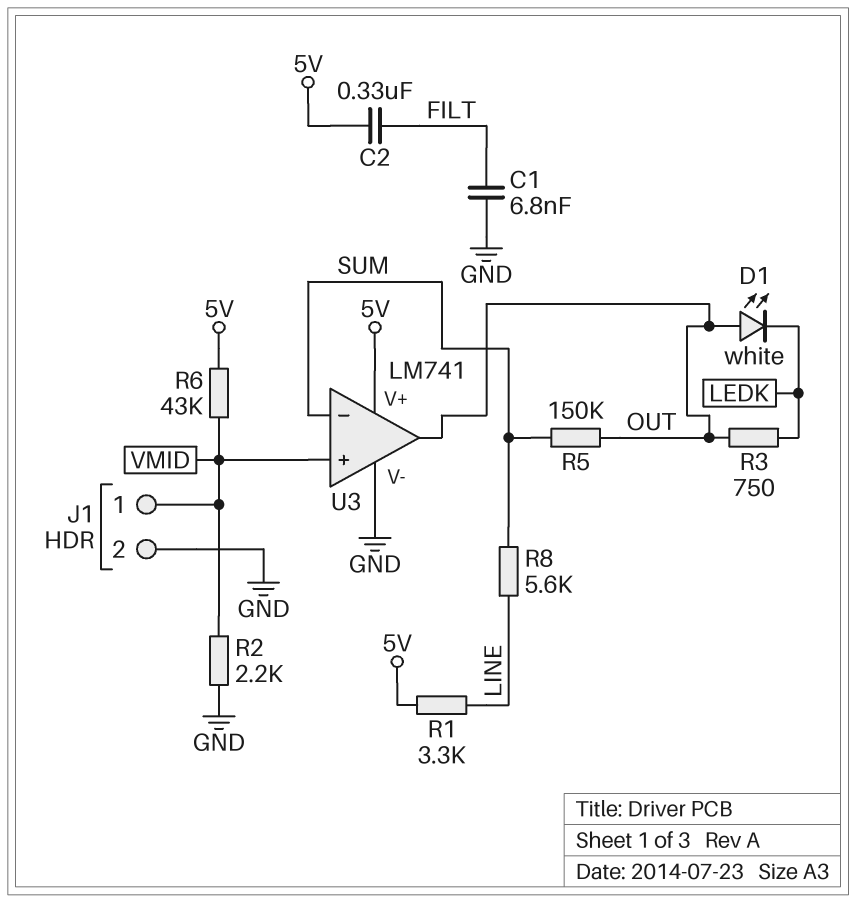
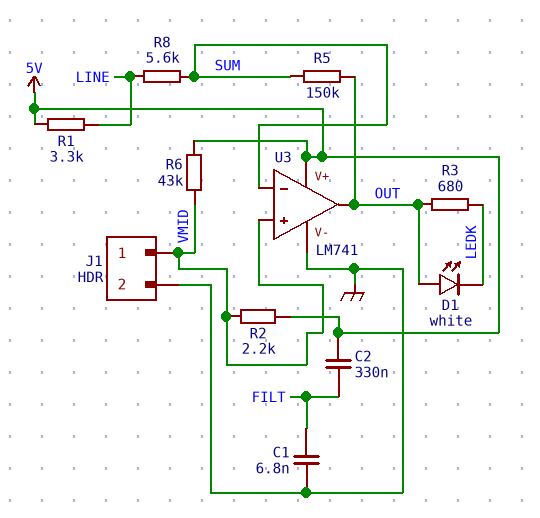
R2: 2.2k (GND, VMID) -> 2.2k (5V, VMID)
R3: 750 (LEDK, OUT) -> 680 (LEDK, OUT)

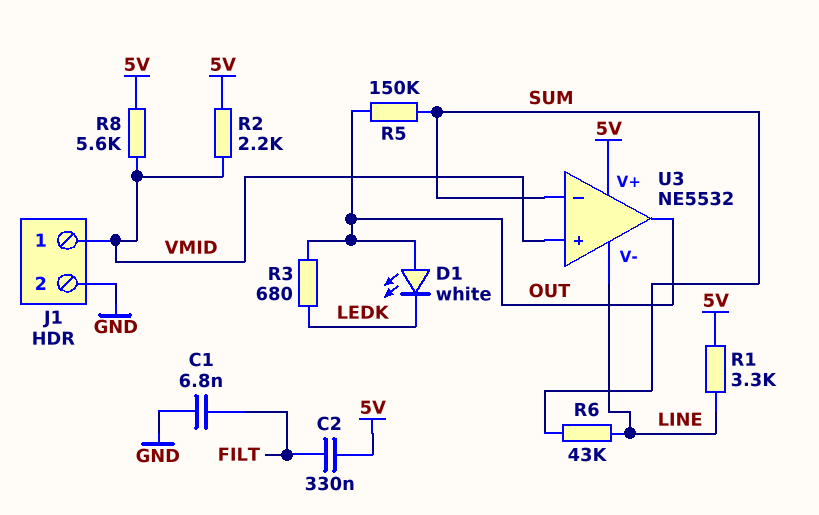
R6: 43k (5V, VMID) -> 43k (LINE, SUM)
R8: 5.6k (LINE, SUM) -> 5.6k (5V, VMID)
U3: LM741 -> NE5532
U3 pin V-: GND -> LINE

